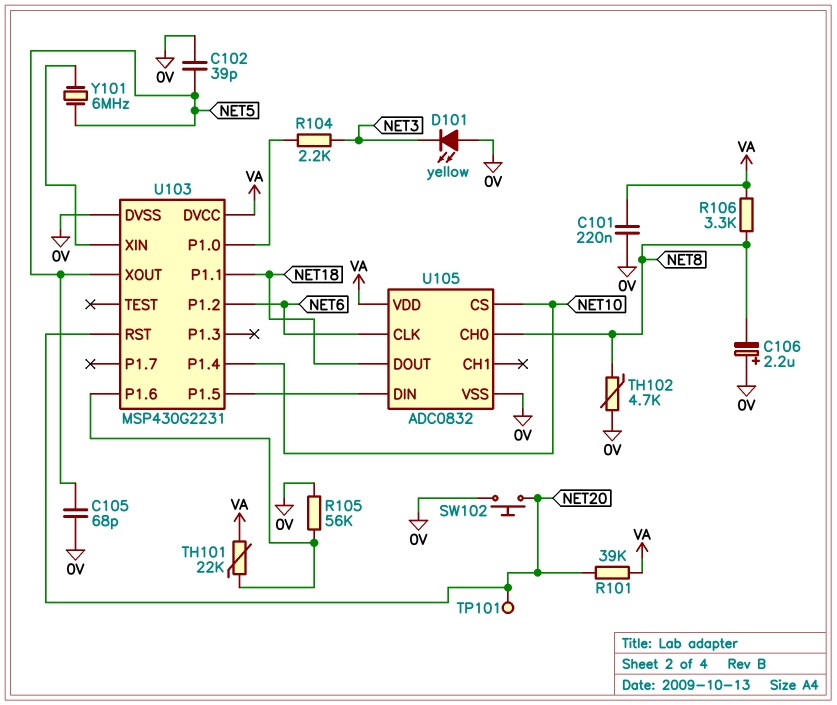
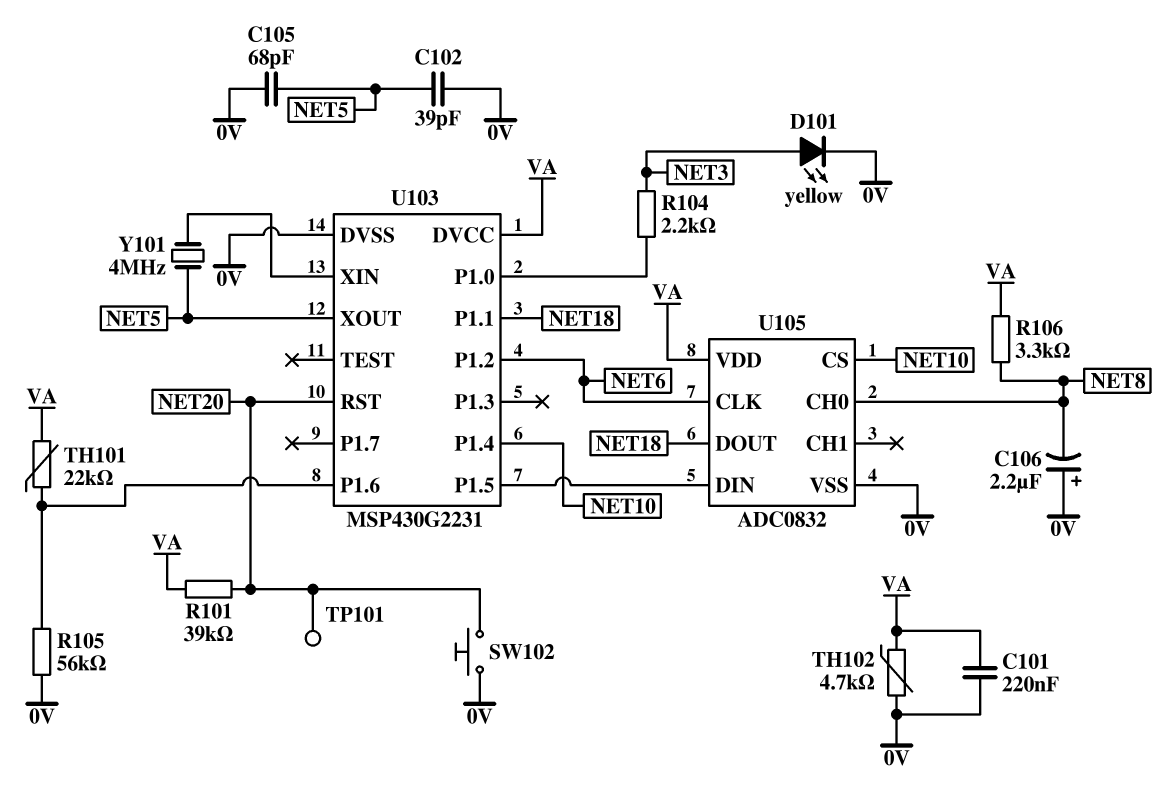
D101: LED yellow (A 0V, K NET3) -> LED yellow (A NET3, K 0V)
TH102: 4.7k (0V, NET8) -> 4.7k (0V, VA)
Y101: 6MHz (NET5, U103/XIN) -> 4MHz (NET5, U103/XIN)

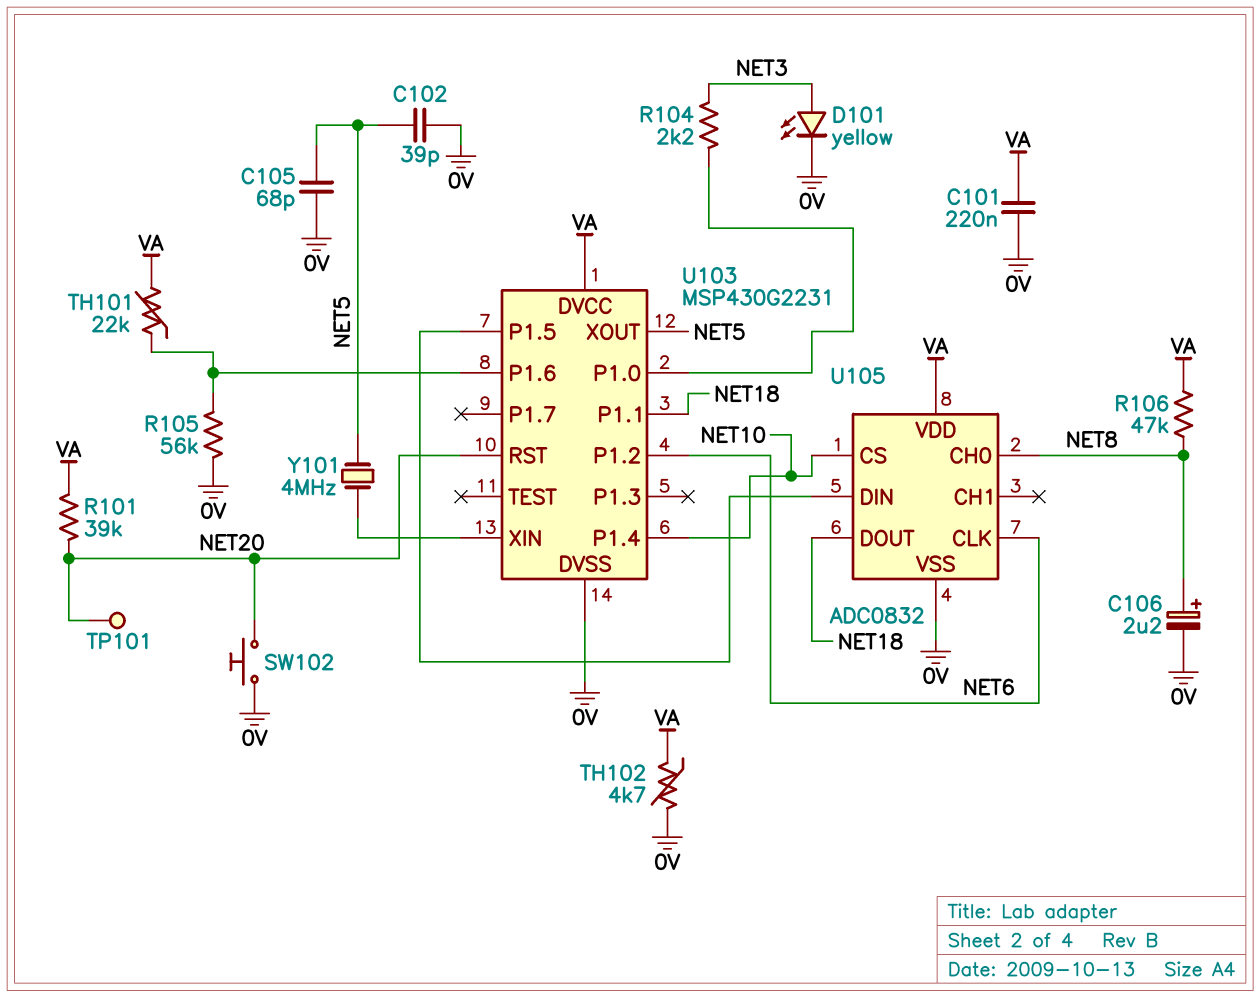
C106: 2.2uF (plus 0V, minus NET8) -> 2.2uF (plus NET8, minus 0V)
R106: 3.3k (NET8, VA) -> 47k (NET8, VA)

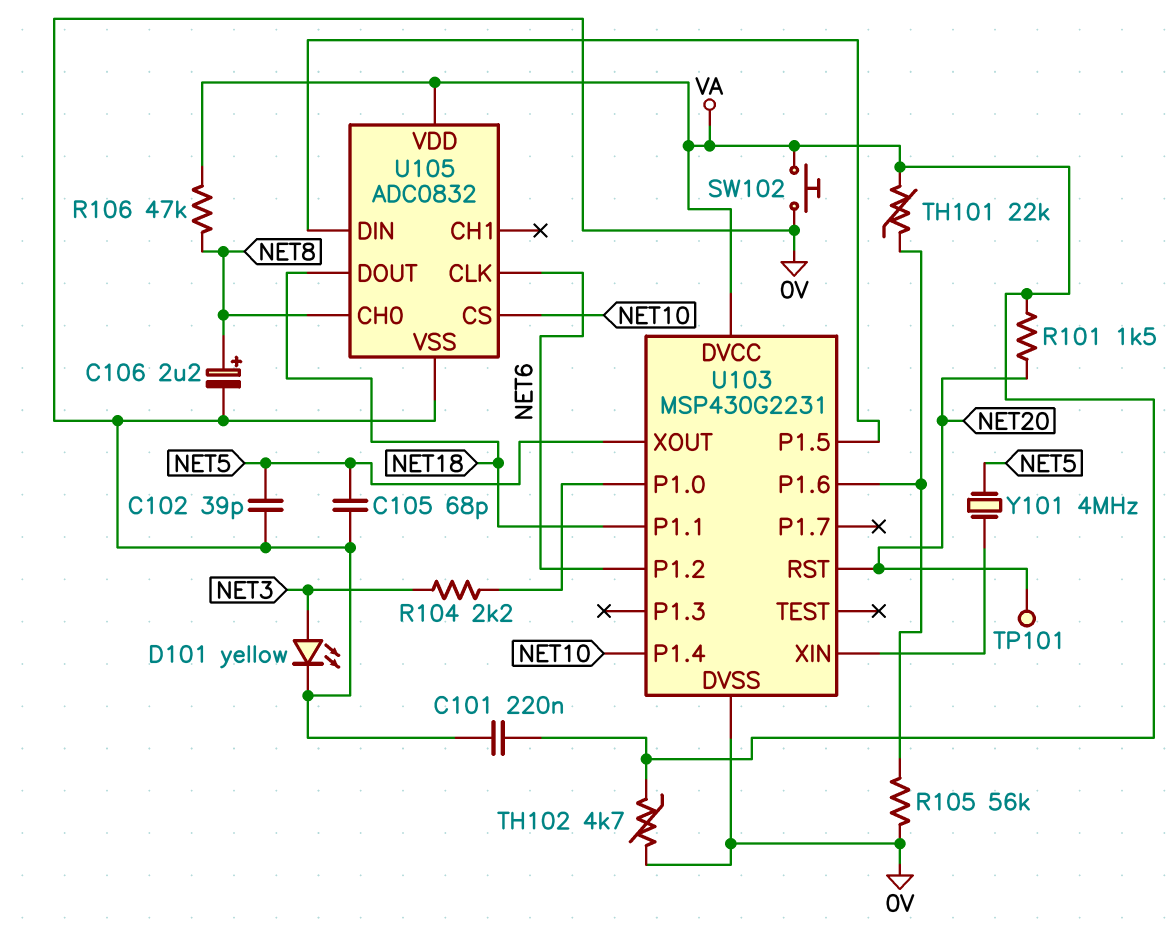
R101: 39k (NET20, VA) -> 1.5k (NET20, VA)
SW102: button (0V, NET20) -> button (0V, VA)

